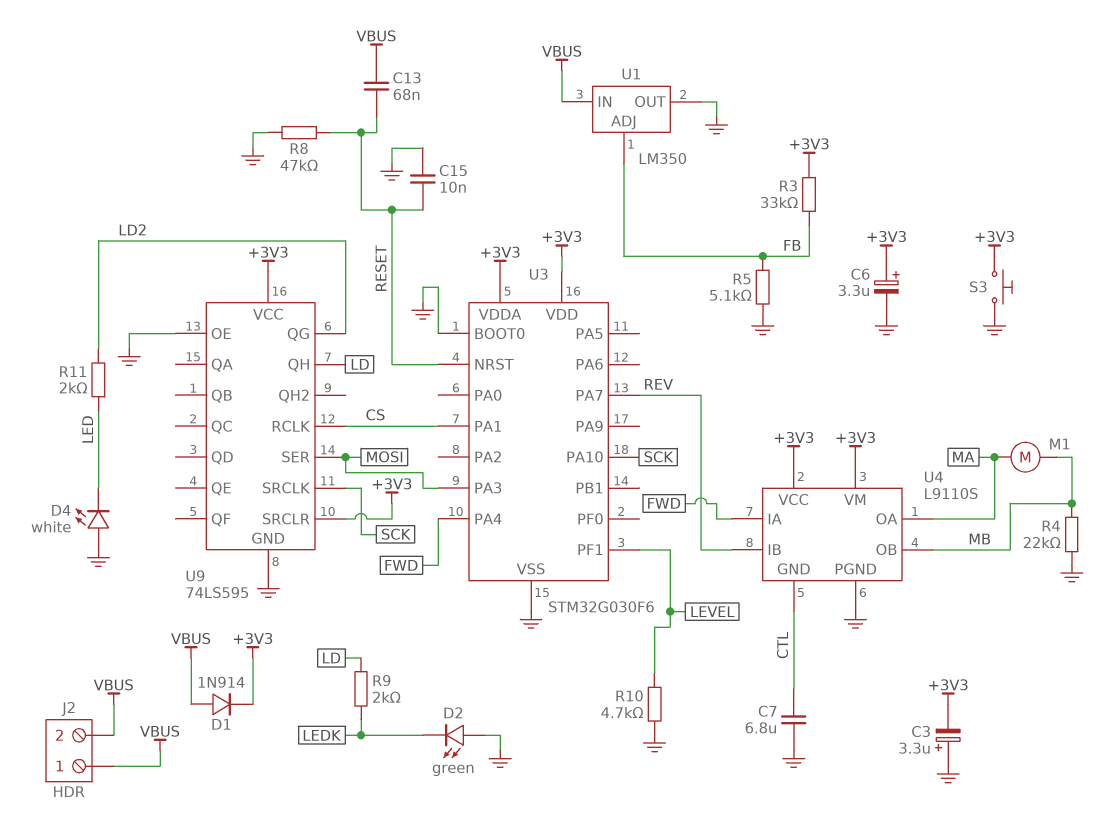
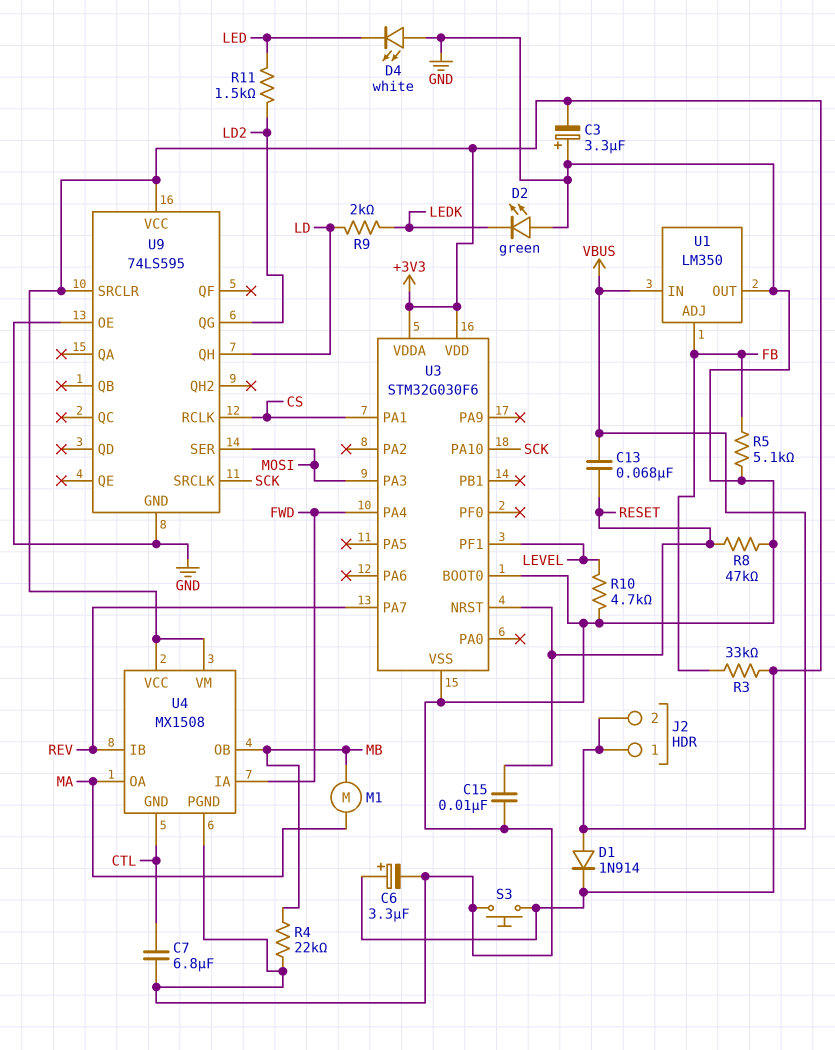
R11: 2k (LD2, LED) -> 1.5k (LD2, LED)
U4: L9110S -> MX1508

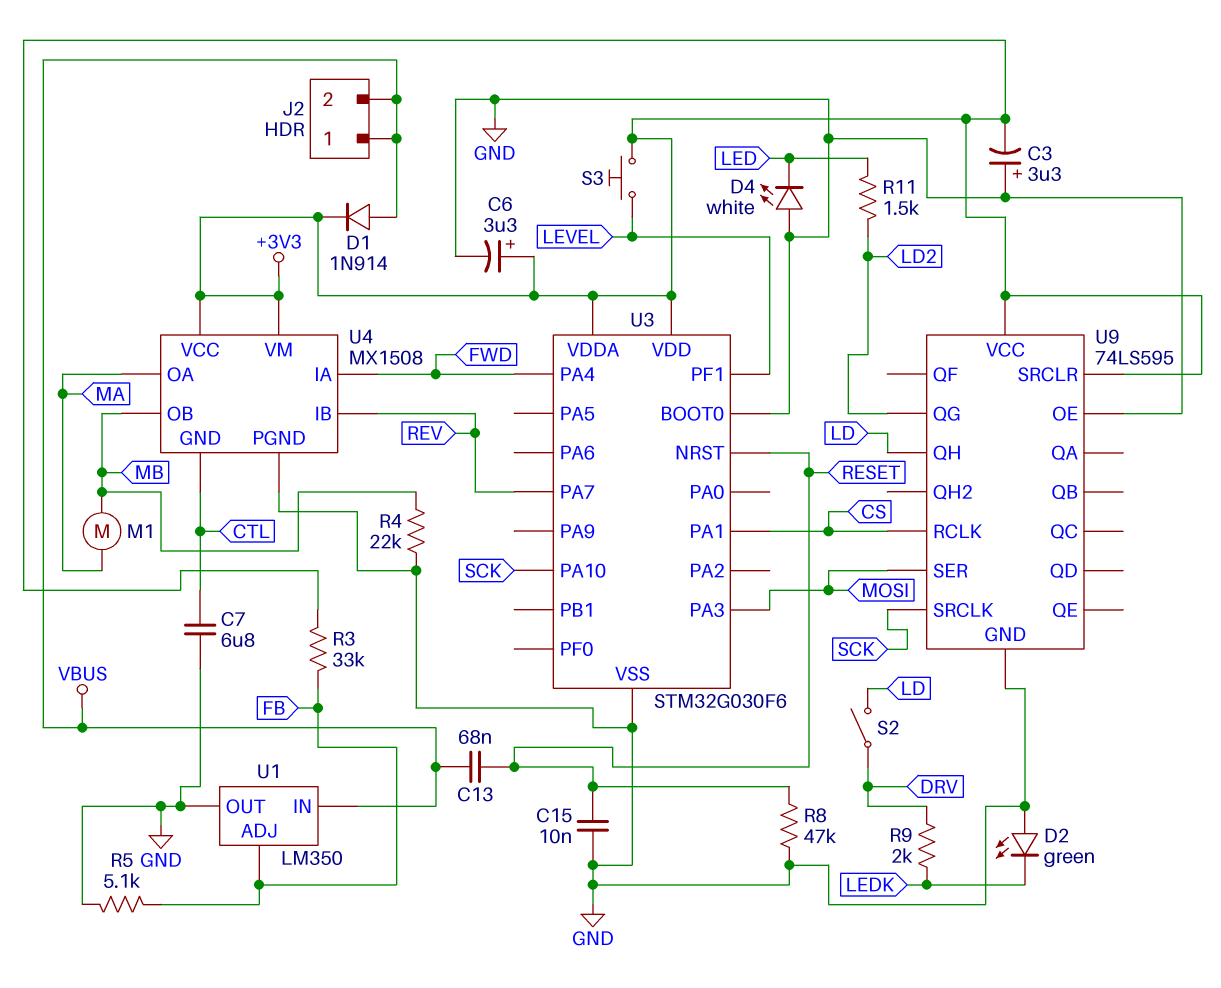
R9: 2k (LD, LEDK) -> 2k (DRV, LEDK)
R10: 4.7k (GND, LEVEL) -> none
S2: none -> switch (DRV, LD)
S3: button (+3V3, GND) -> button (+3V3, LEVEL)

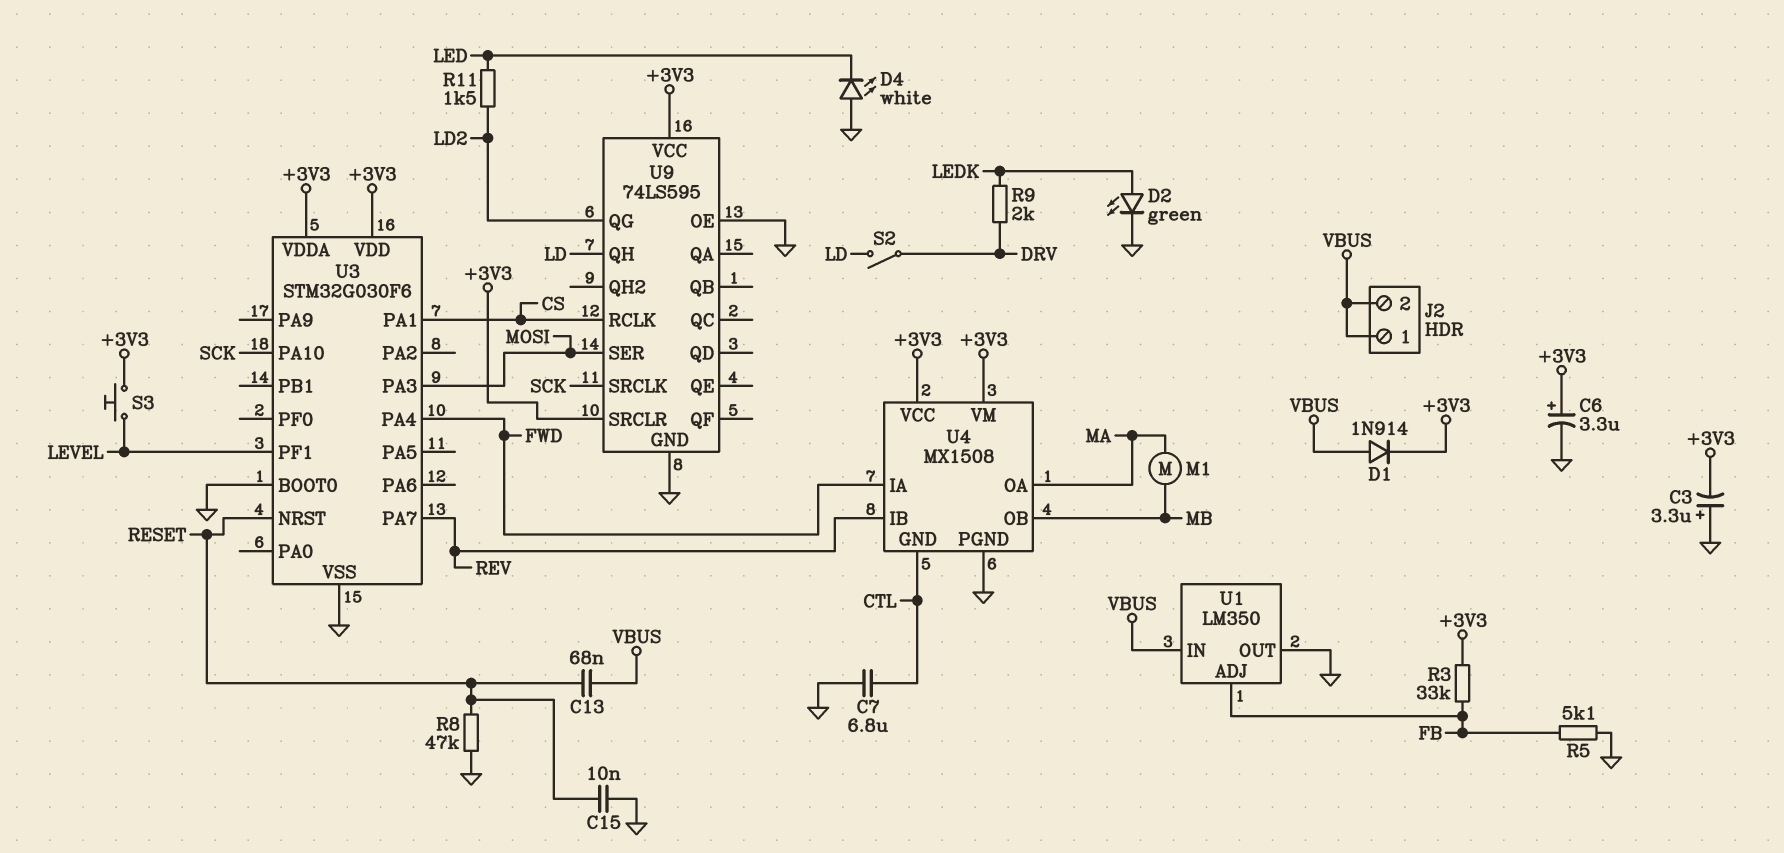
D2: LED green (A GND, K LEDK) -> LED green (A LEDK, K GND)
R4: 22k (GND, MB) -> none

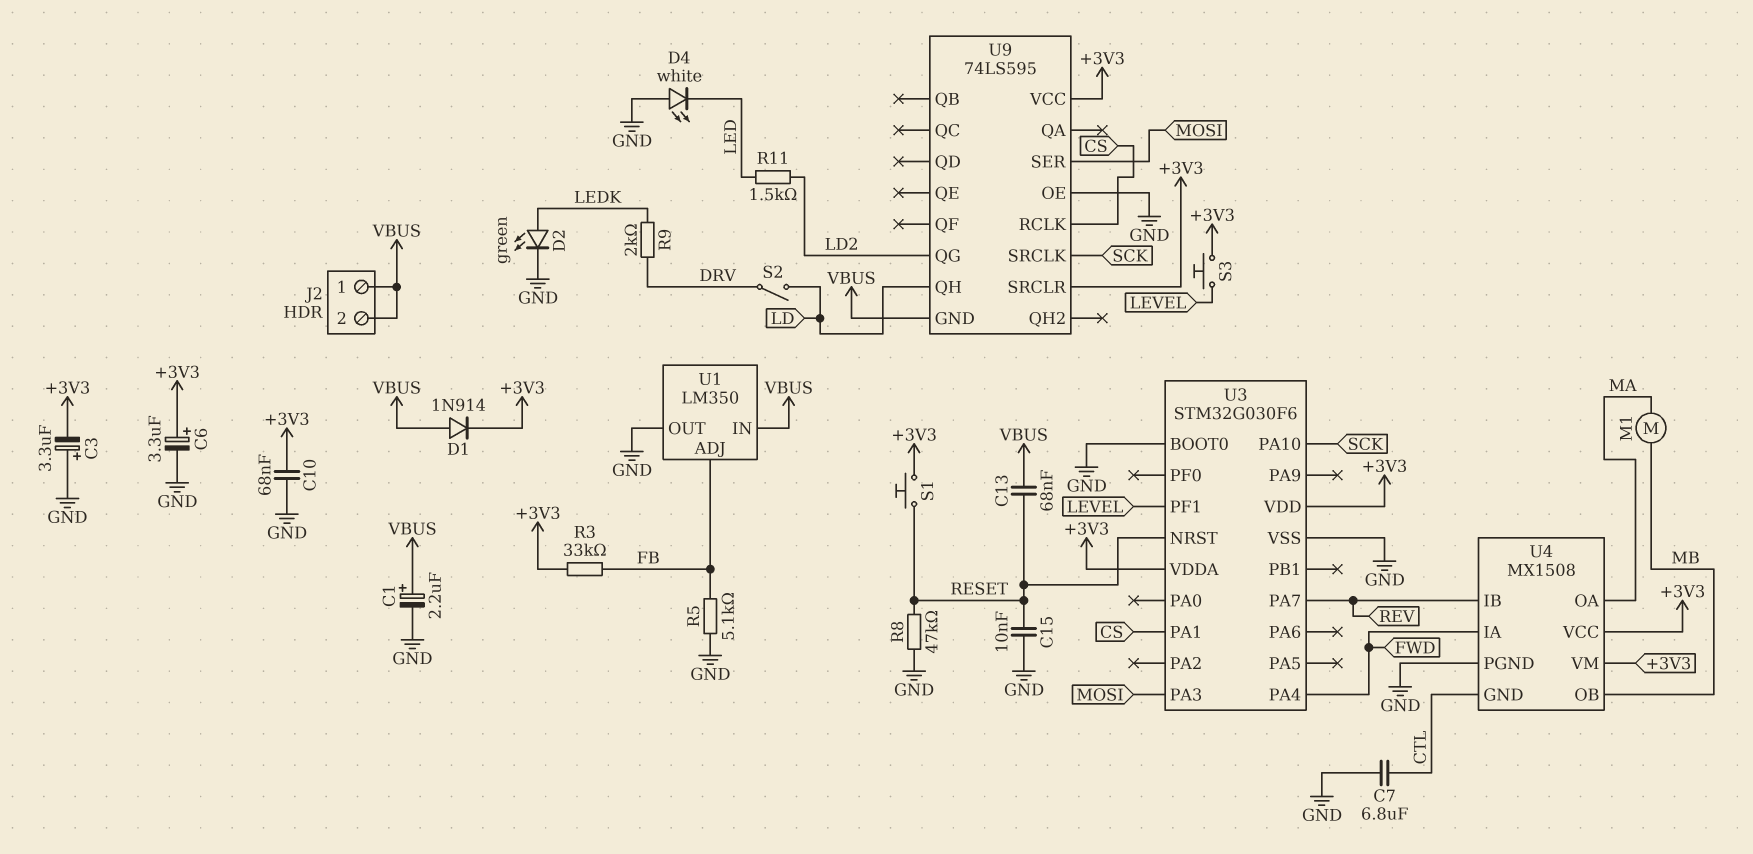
C1: none -> 2.2uF (plus VBUS, minus GND)
C10: none -> 68nF (+3V3, GND)
S1: none -> button (+3V3, RESET)
U9 pin GND: GND -> VBUS

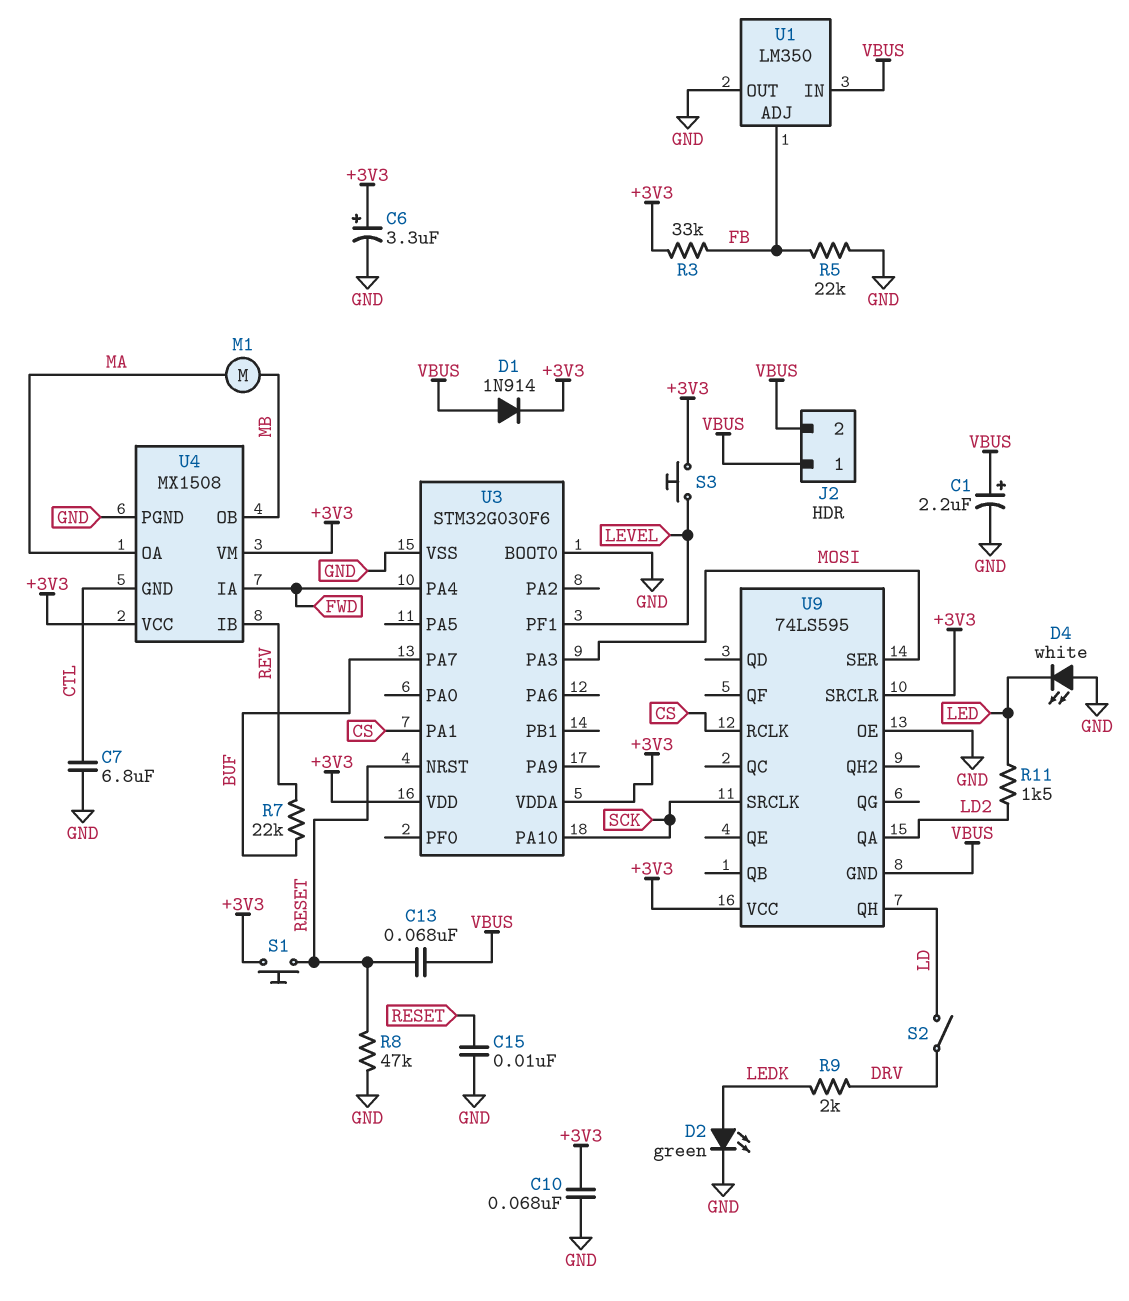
C3: 3.3uF (plus GND, minus +3V3) -> none
R5: 5.1k (FB, GND) -> 22k (FB, GND)
R7: none -> 22k (BUF, REV)
U3 pin PA7: REV -> BUF
U9 pin QA: none -> LD2
U9 pin QG: LD2 -> none

